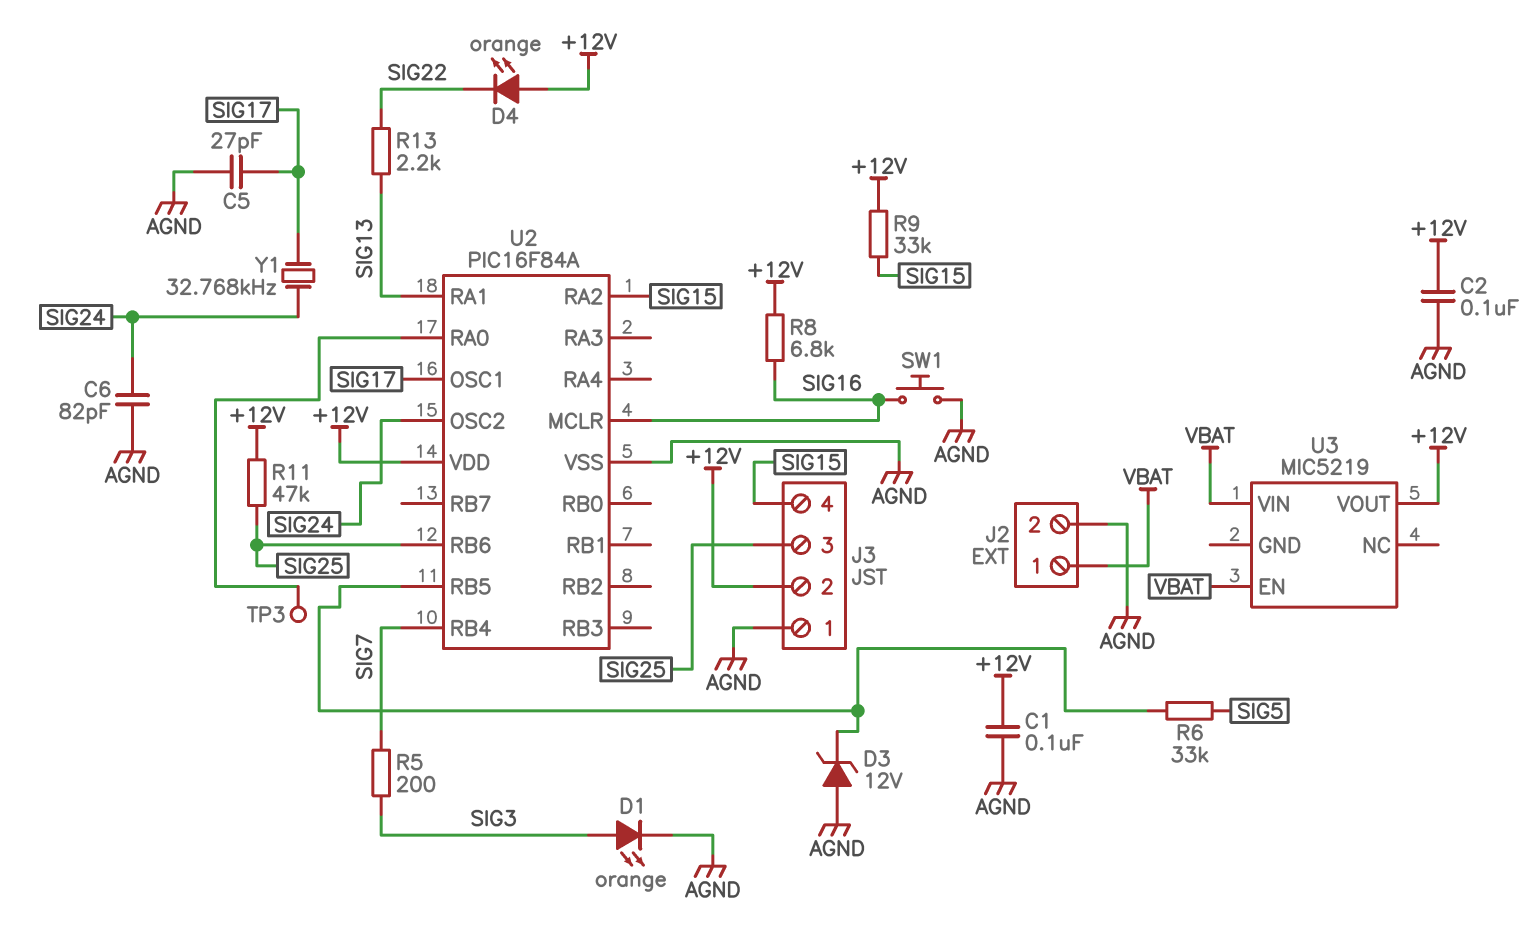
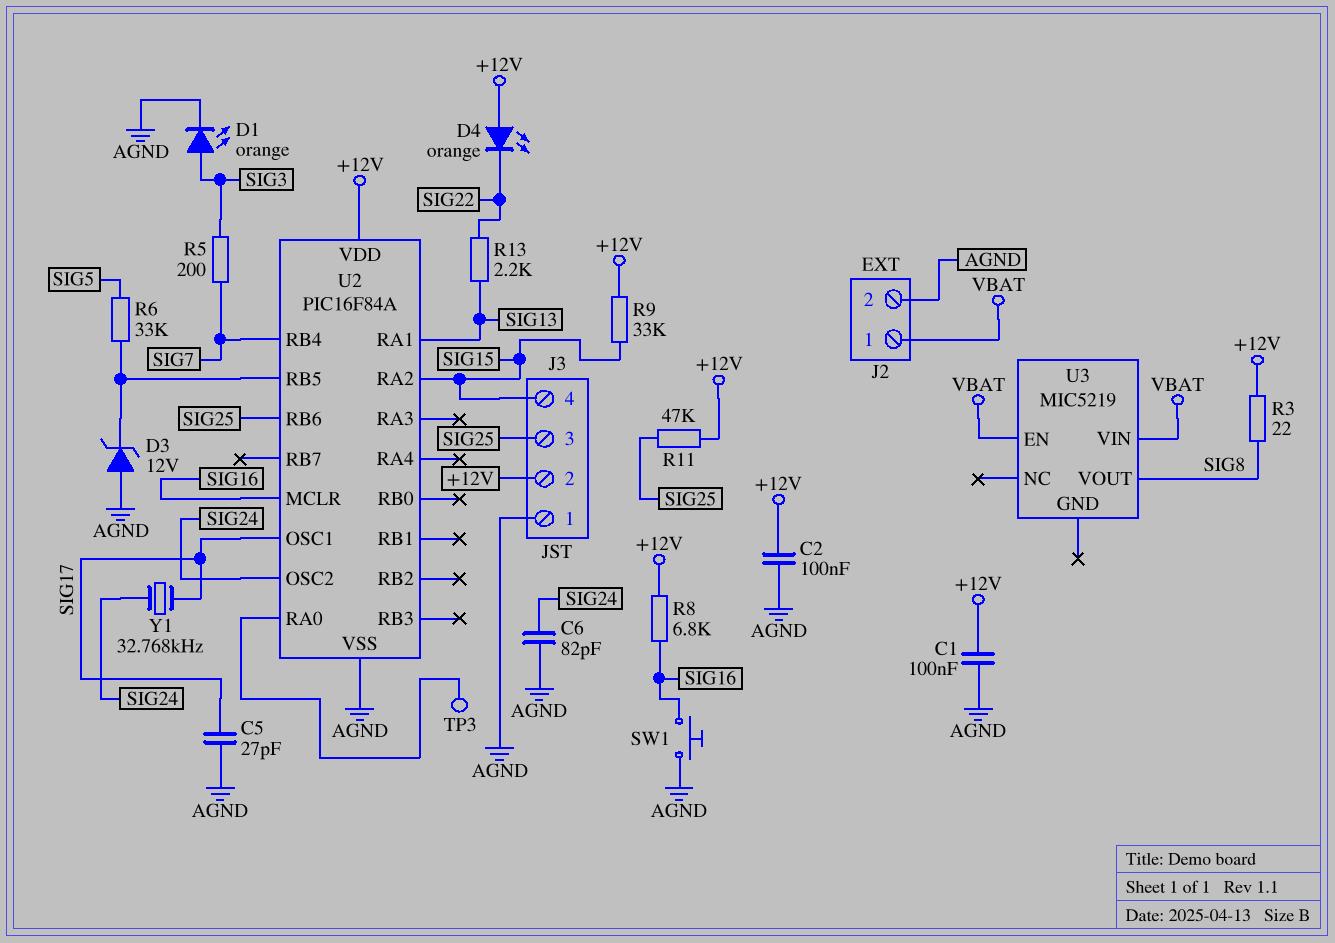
R3: none -> 22 (+12V, SIG8)
U3 pin VOUT: +12V -> SIG8

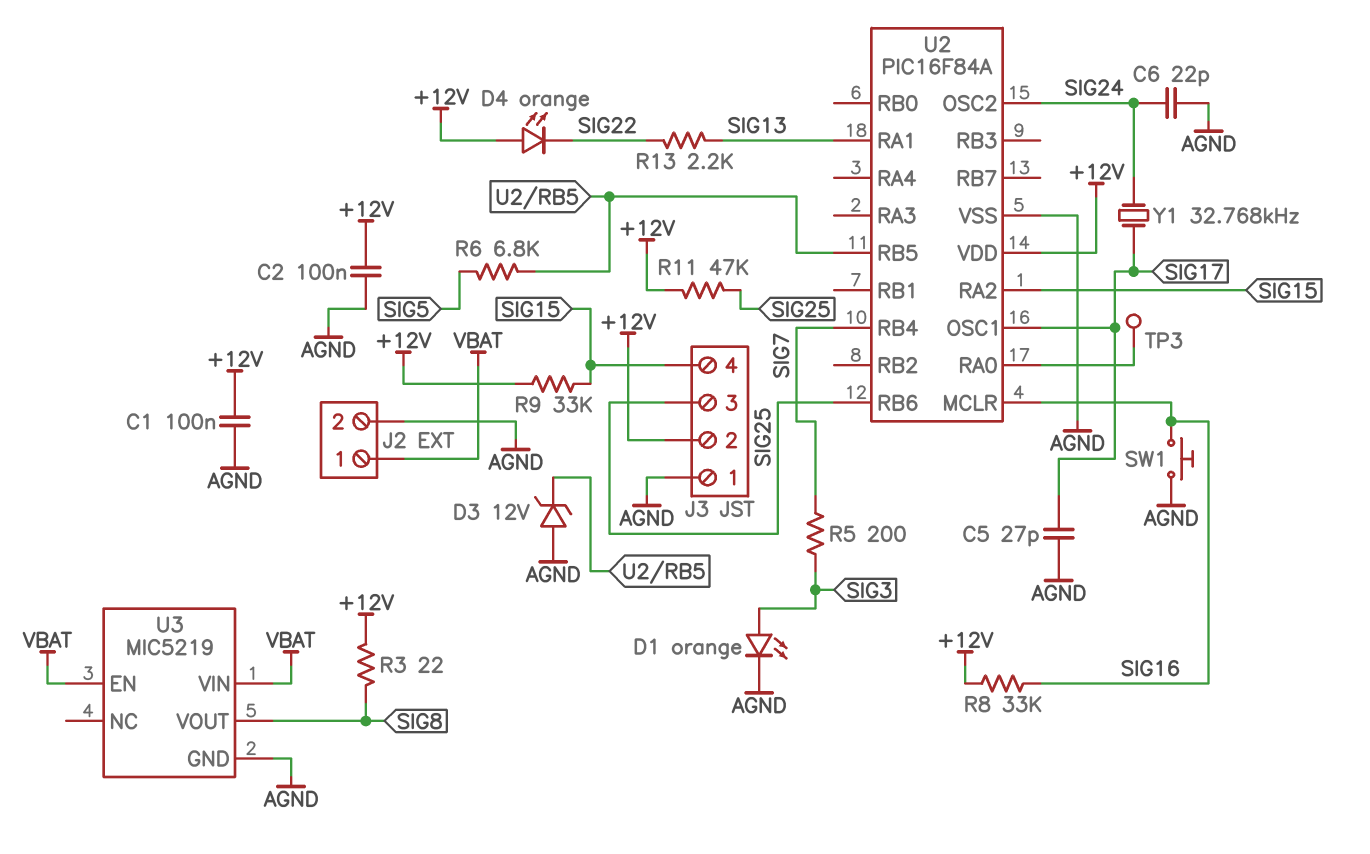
C6: 82pF (AGND, SIG24) -> 22pF (AGND, SIG24)
R6: 33k (SIG5, U2/RB5) -> 6.8k (SIG5, U2/RB5)
R8: 6.8k (+12V, SIG16) -> 33k (+12V, SIG16)
U3 pin GND: none -> AGND

